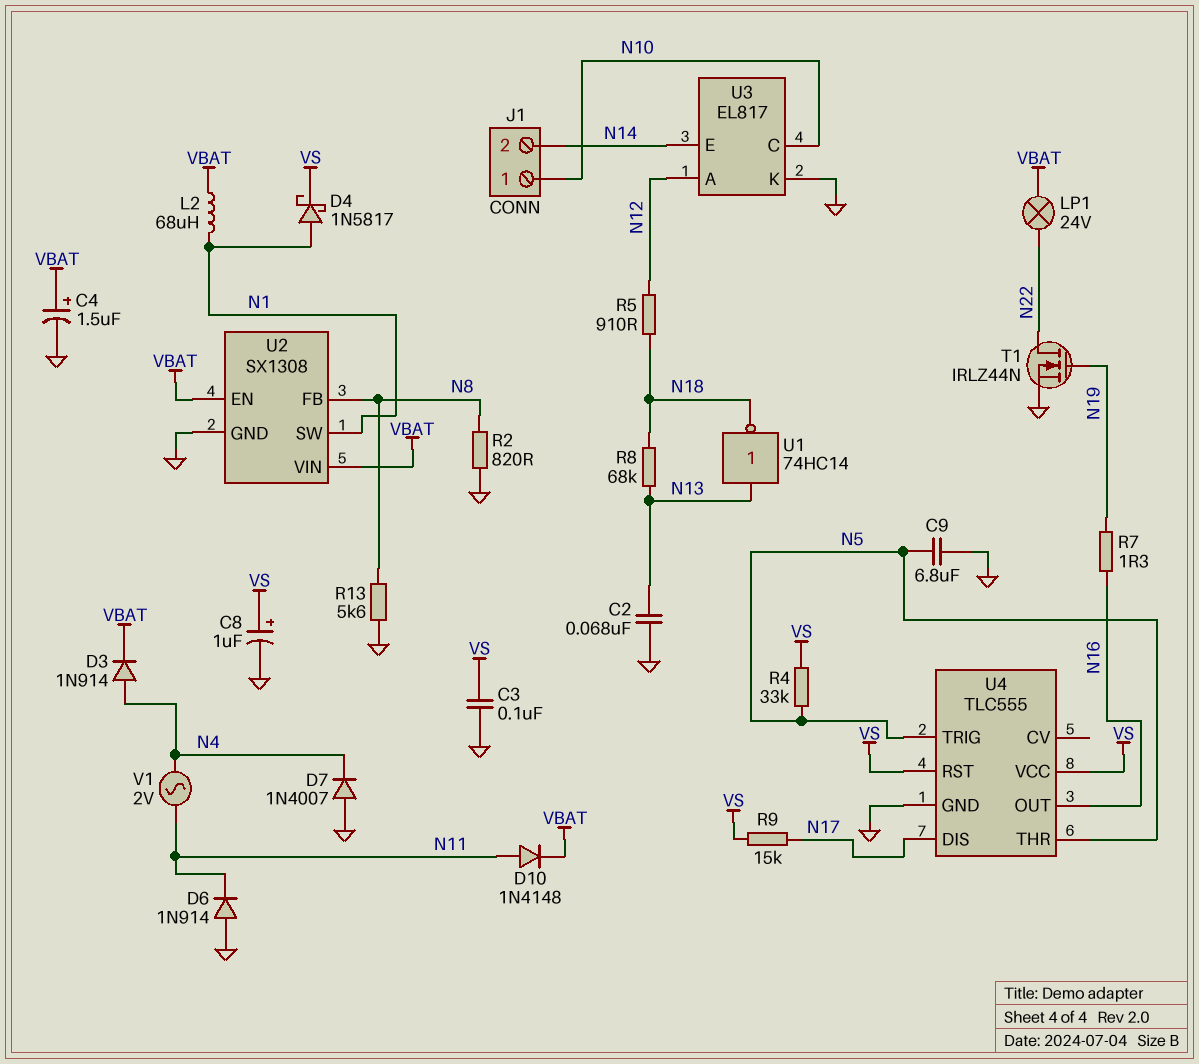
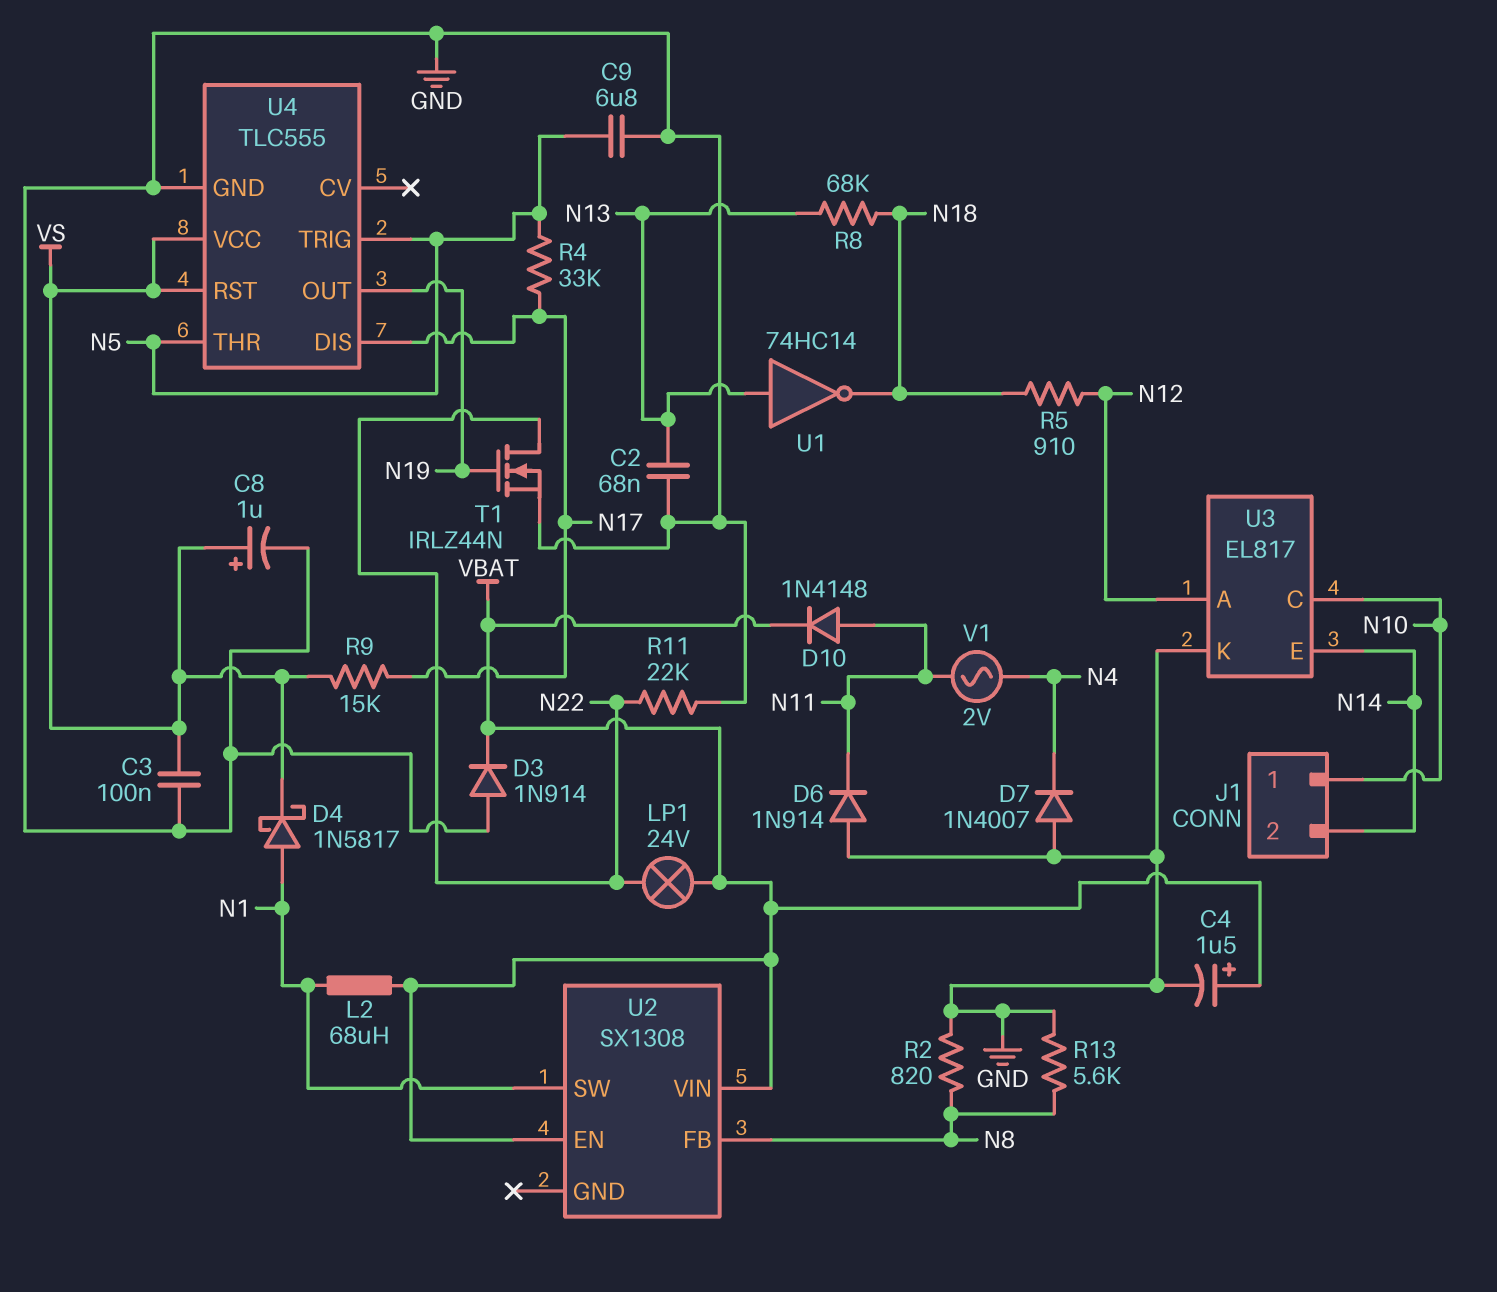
D3: diode 1N914 (A N4, K VBAT) -> diode 1N914 (A GND, K VBAT)
R4: 33k (N5, VS) -> 33k (N5, N17)
R7: 1.3 (N16, N19) -> none
R11: none -> 22k (GND, N22)
U2 pin GND: GND -> none
U4 pin OUT: N16 -> N19

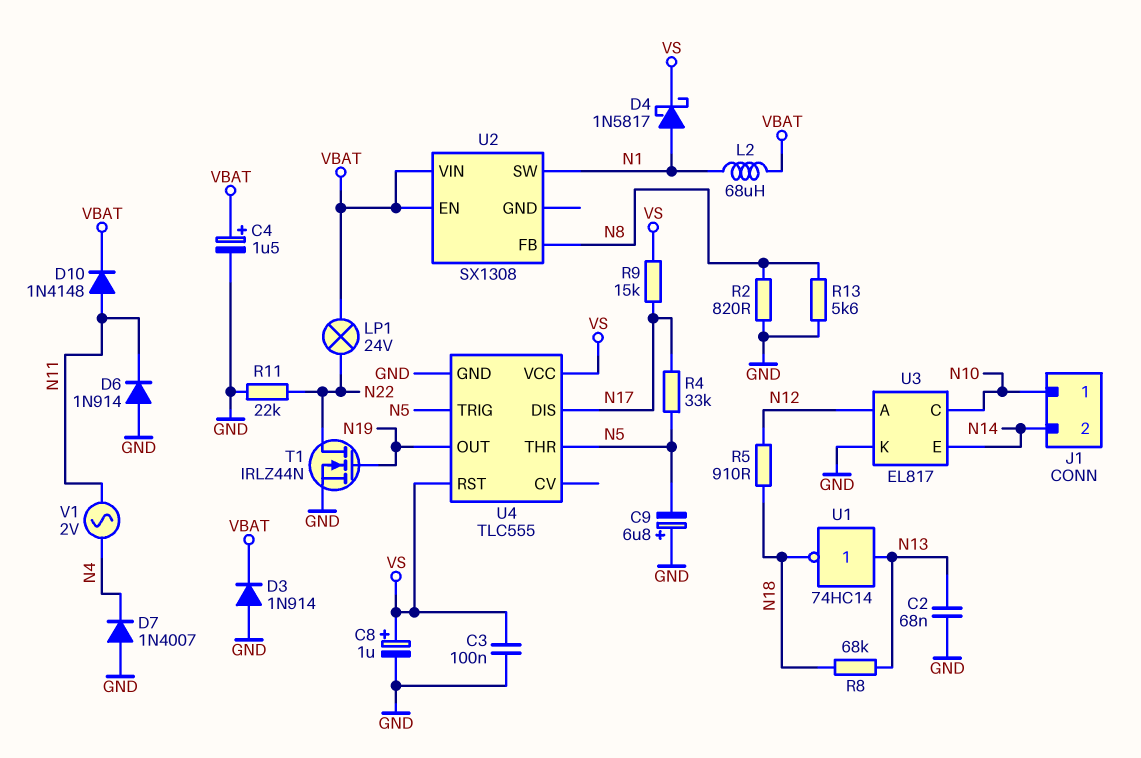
C9: 6.8uF (GND, N5) -> 6.8uF (plus GND, minus N5)

